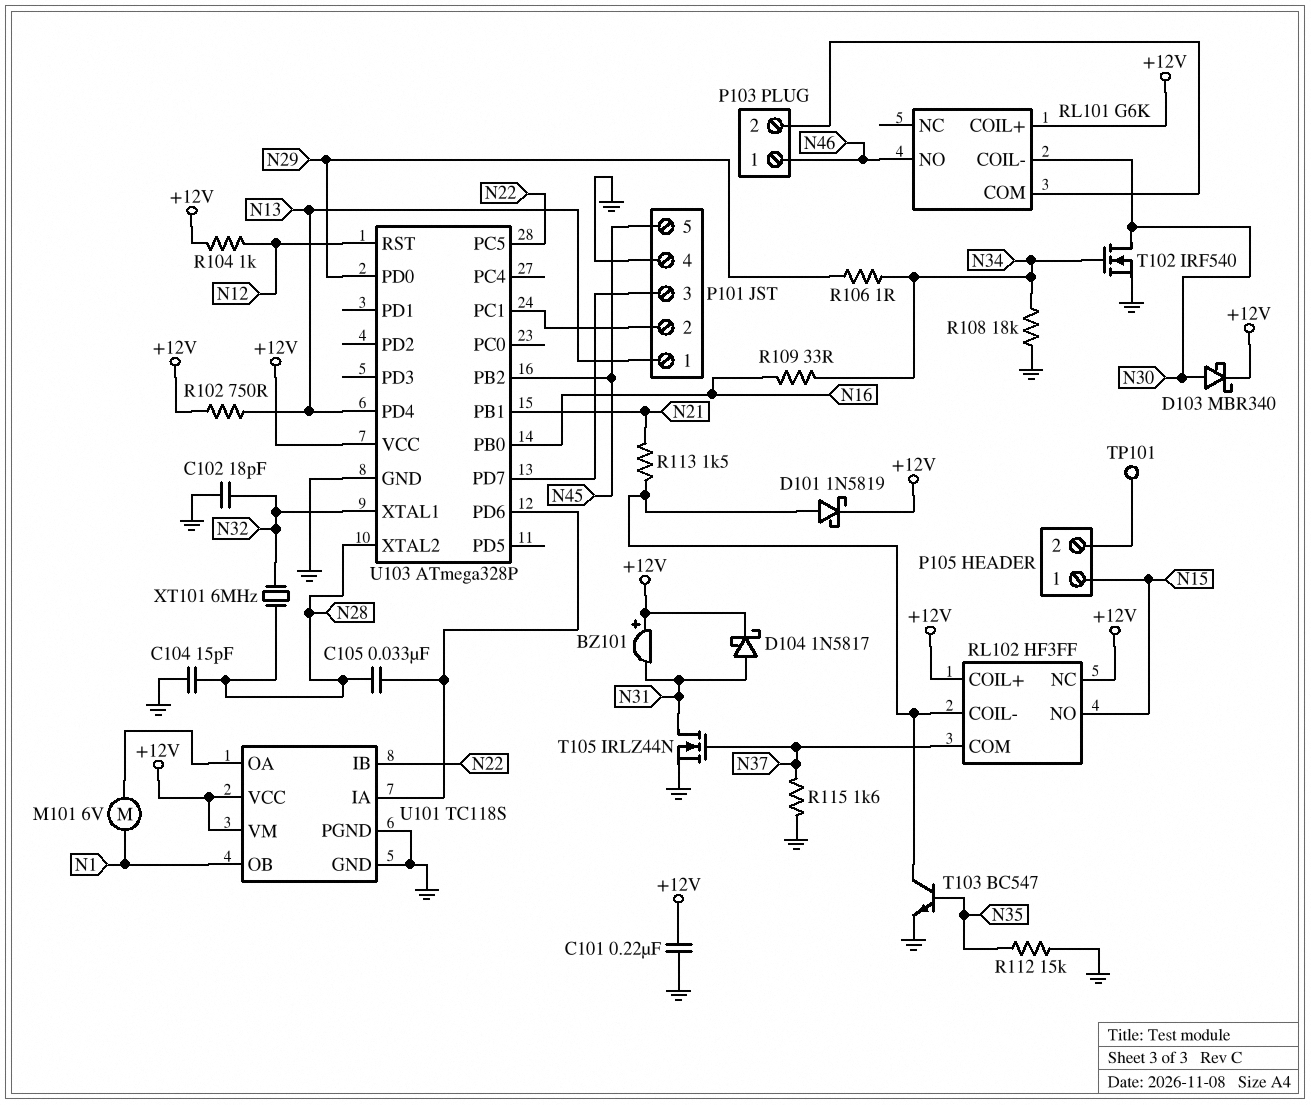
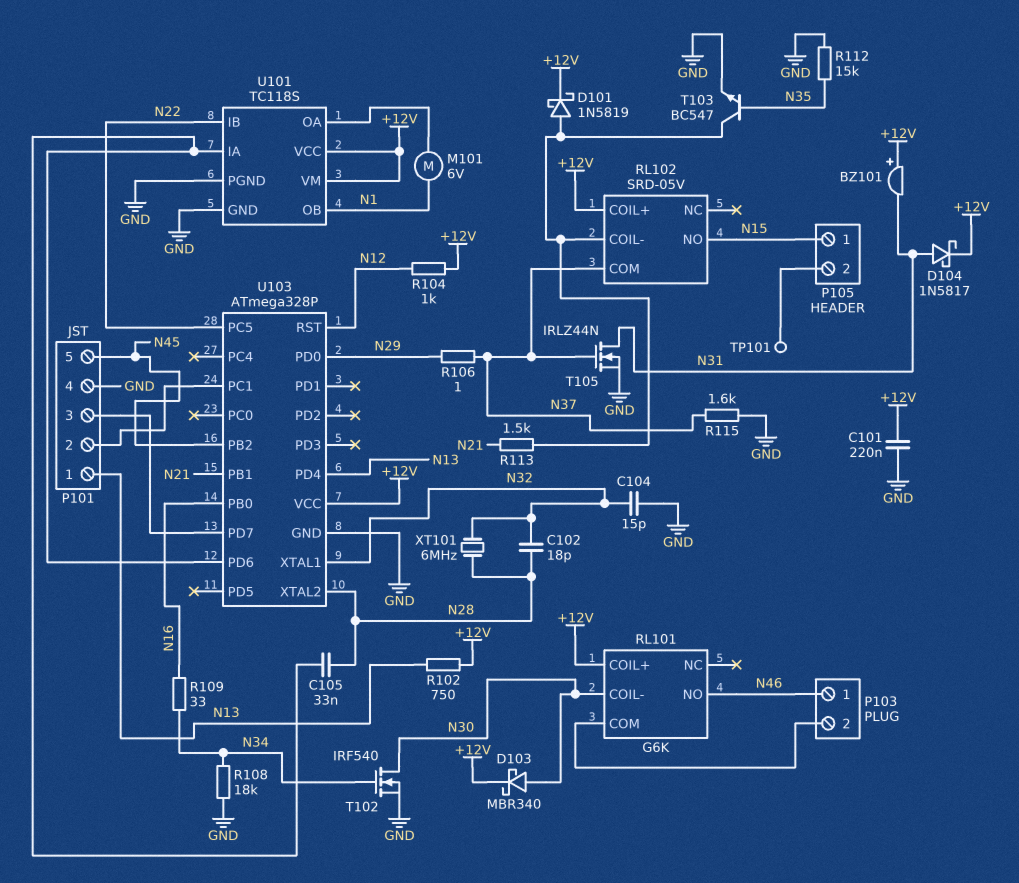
C102: 18pF (GND, N32) -> 18pF (N28, N32)
C104: 15pF (GND, N28) -> 15pF (GND, N32)
R106: 1 (N29, N34) -> 1 (N29, N37)
RL102: HF3FF -> SRD-05V
RL102 pin NC: +12V -> none

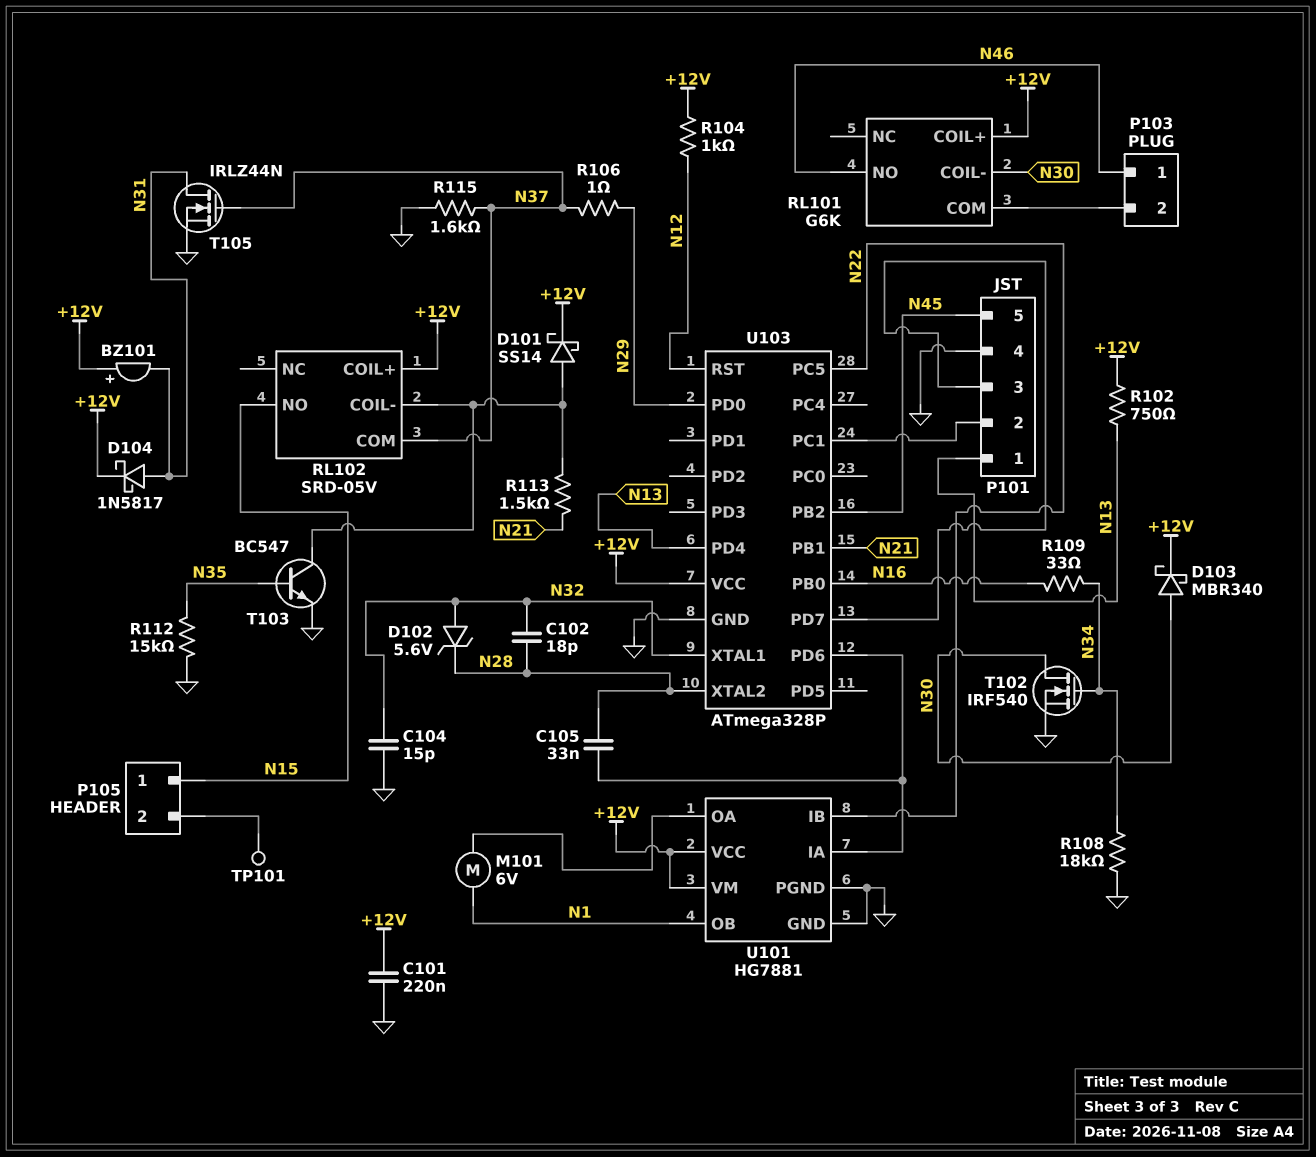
D101: schottky 1N5819 (A RL102/COIL-, K +12V) -> schottky SS14 (A RL102/COIL-, K +12V)
D102: none -> zener 5.6V (A N32, K N28)
U101: TC118S -> HG7881
XT101: 6MHz (N28, N32) -> none

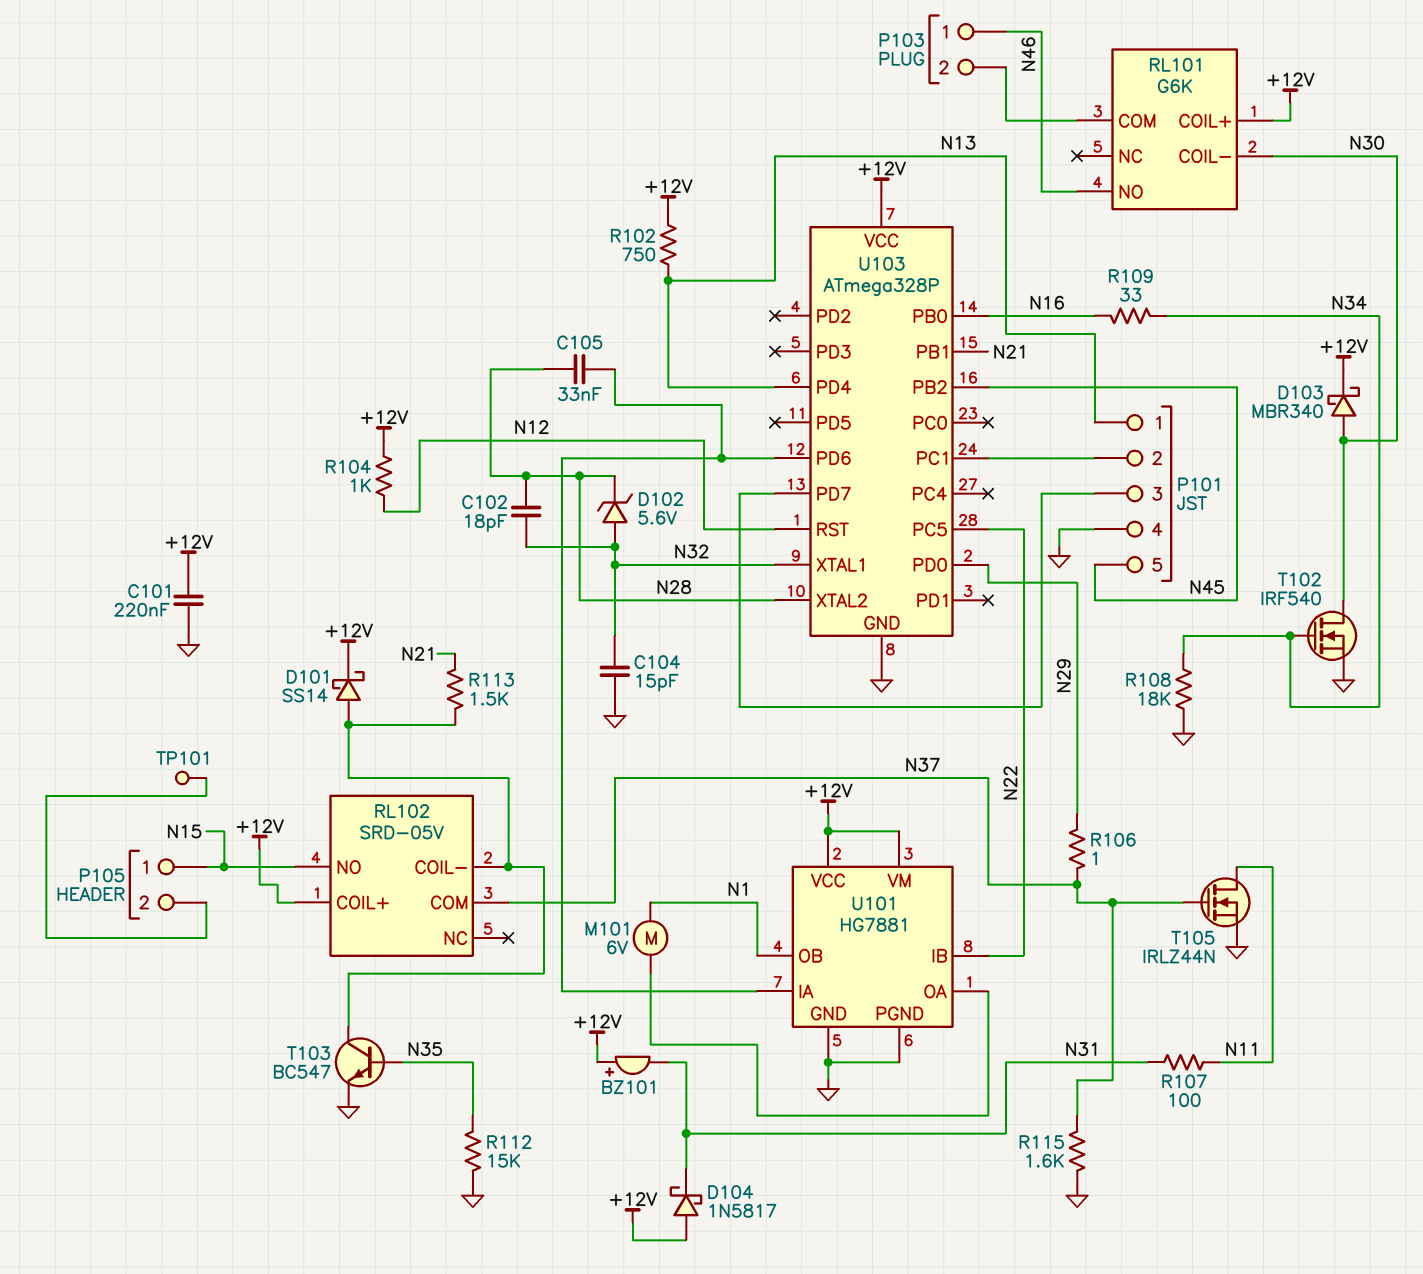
D104: schottky 1N5817 (A N31, K +12V) -> schottky 1N5817 (A +12V, K N31)
R107: none -> 100 (N11, N31)
T105: NMOS IRLZ44N (G N37, D N31, S GND) -> NMOS IRLZ44N (G N37, D N11, S GND)

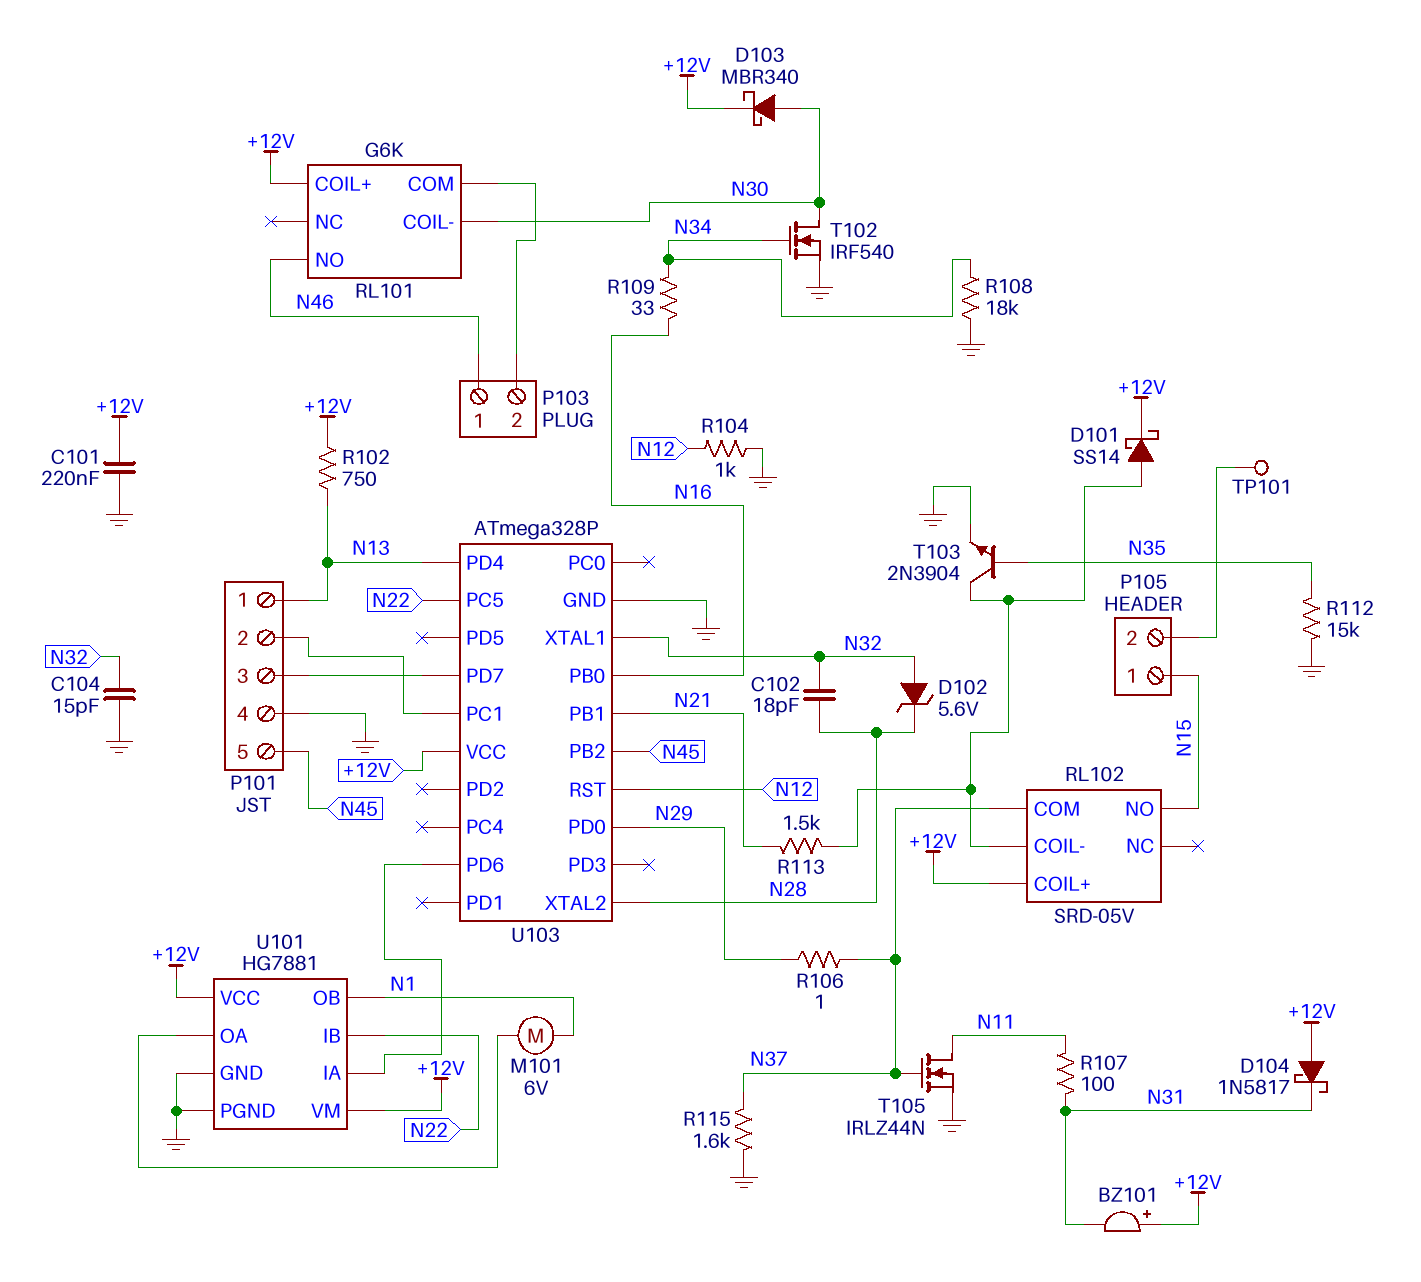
C105: 33nF (N28, U101/IA) -> none
R104: 1k (+12V, N12) -> 1k (GND, N12)
T103: NPN BC547 (B N35, C RL102/COIL-, E GND) -> NPN 2N3904 (B N35, C RL102/COIL-, E GND)

